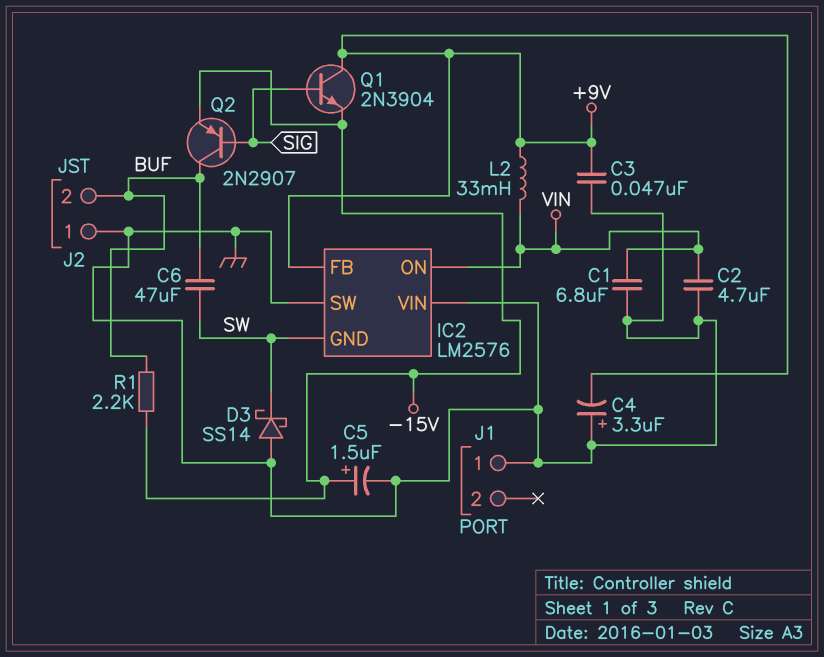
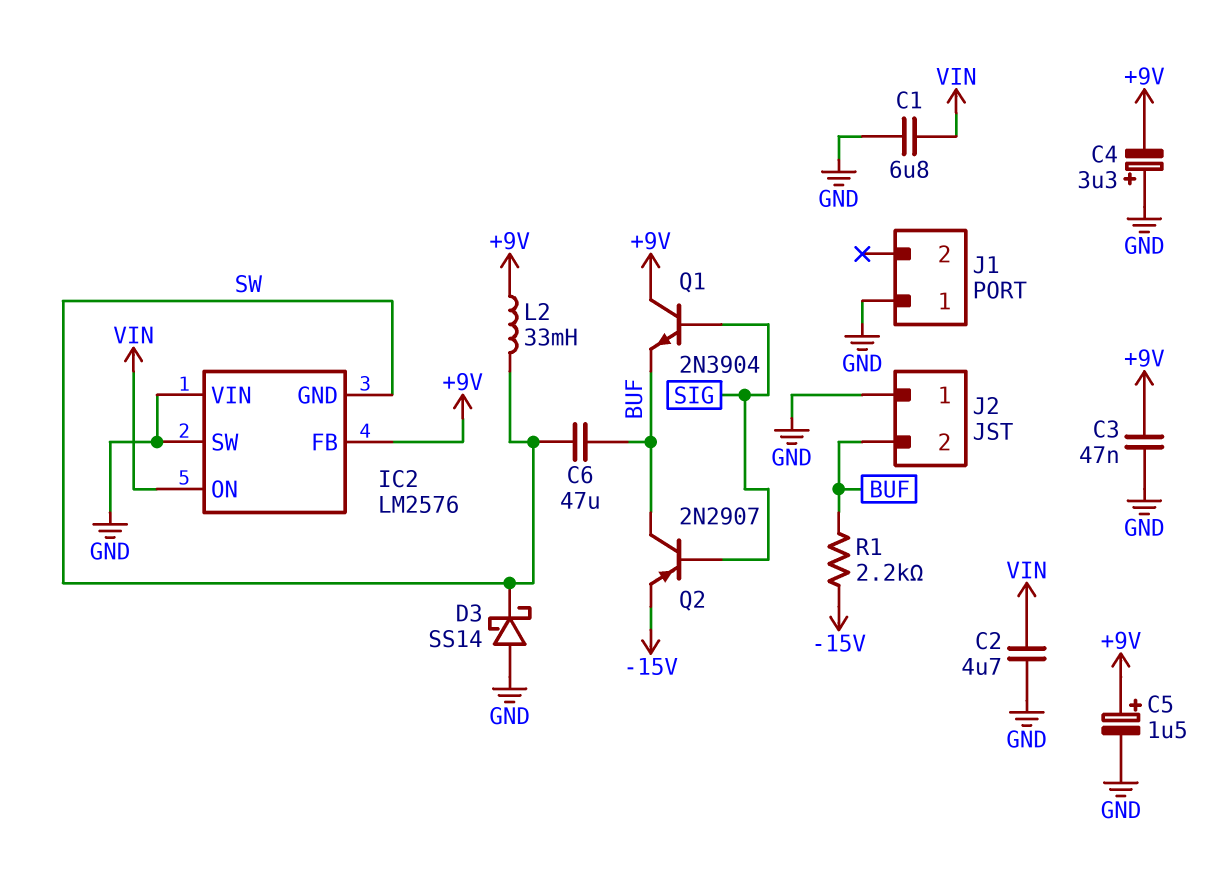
C5: 1.5uF (plus -15V, minus GND) -> 1.5uF (plus +9V, minus GND)
L2: 33mH (+9V, VIN) -> 33mH (+9V, SW)
Q1: NPN 2N3904 (B SIG, C +9V, E -15V) -> NPN 2N3904 (B SIG, C +9V, E BUF)

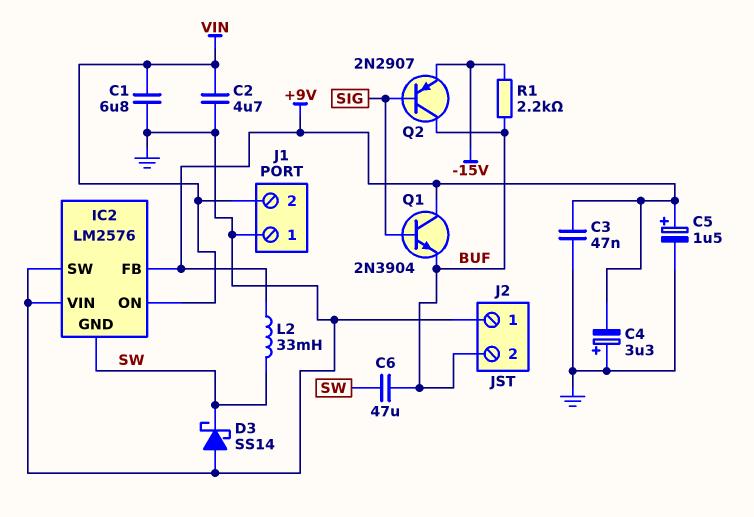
J1 pin 2: none -> VIN

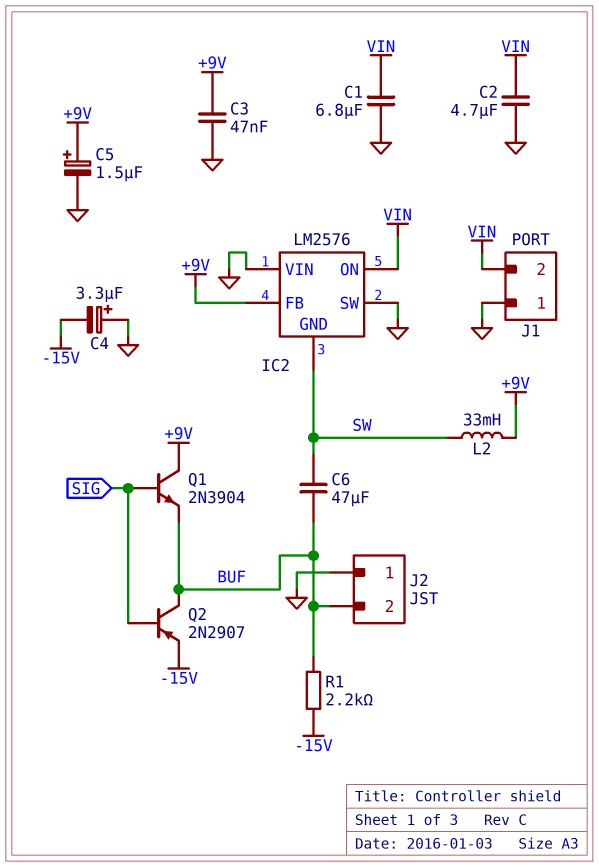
C4: 3.3uF (plus GND, minus +9V) -> 3.3uF (plus GND, minus -15V)
D3: schottky SS14 (A GND, K SW) -> none

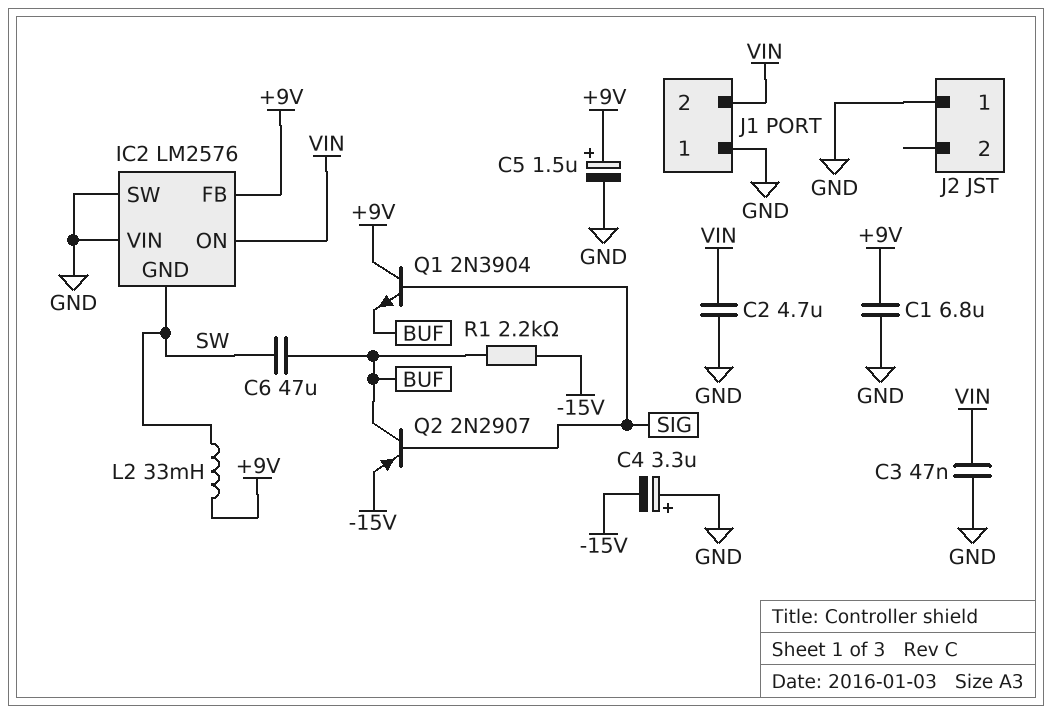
C1: 6.8uF (GND, VIN) -> 6.8uF (+9V, GND)
C3: 47nF (+9V, GND) -> 47nF (GND, VIN)
J2 pin 2: BUF -> none

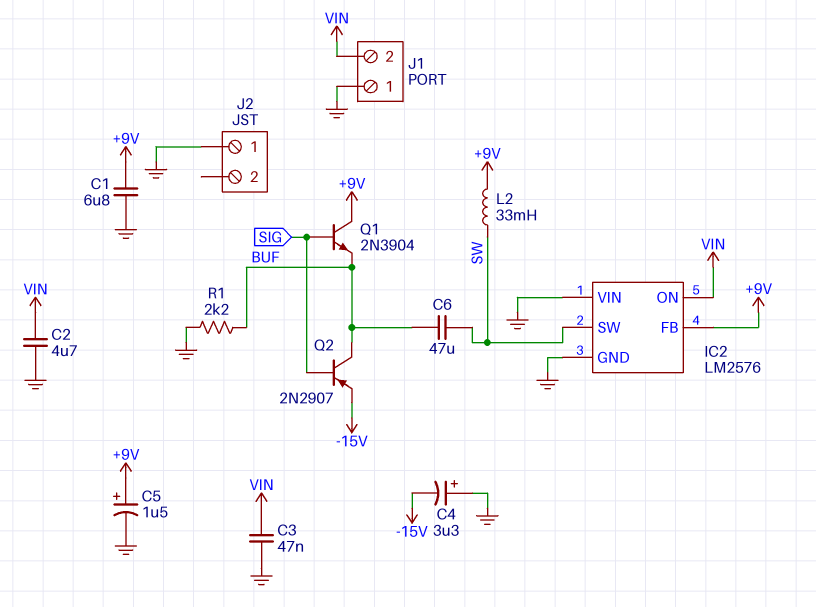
IC2 pin GND: SW -> GND
IC2 pin SW: GND -> SW
R1: 2.2k (-15V, BUF) -> 2.2k (BUF, GND)

